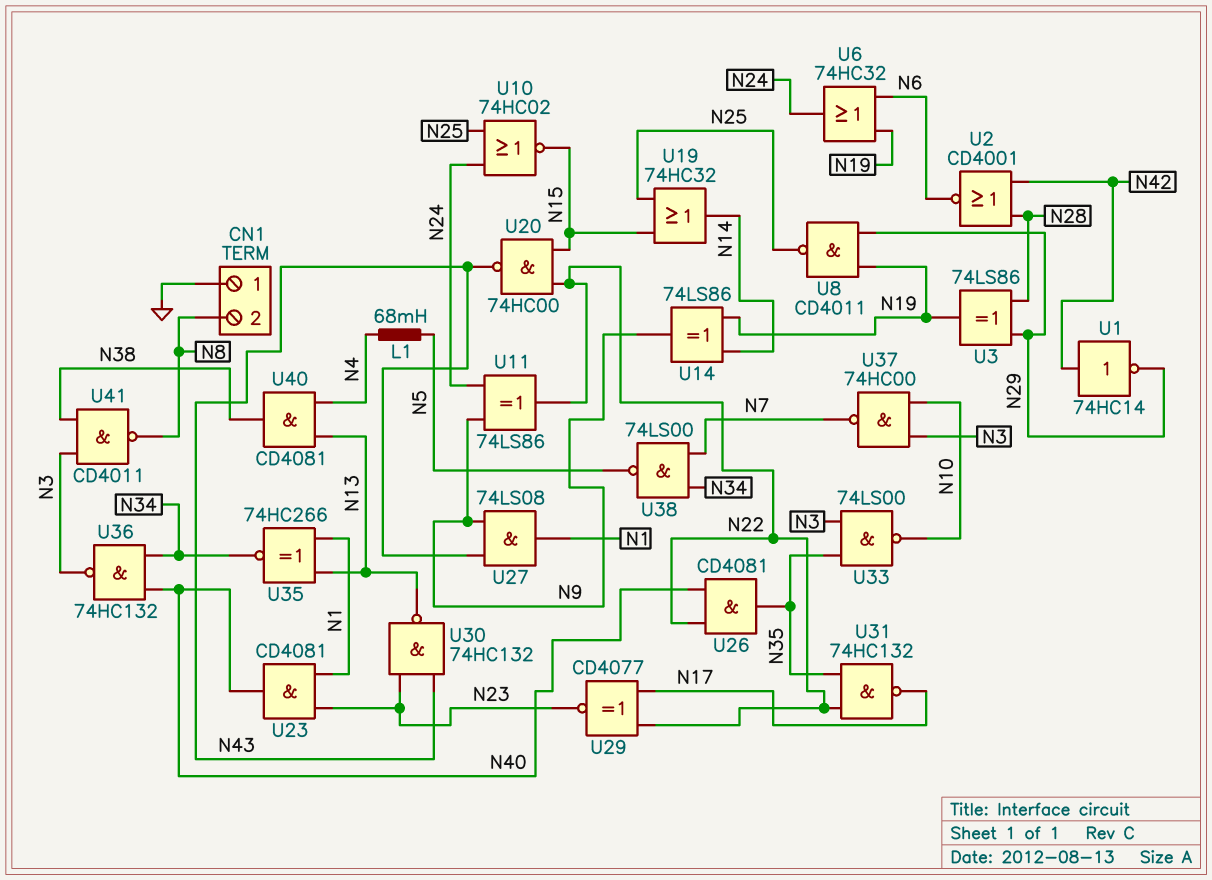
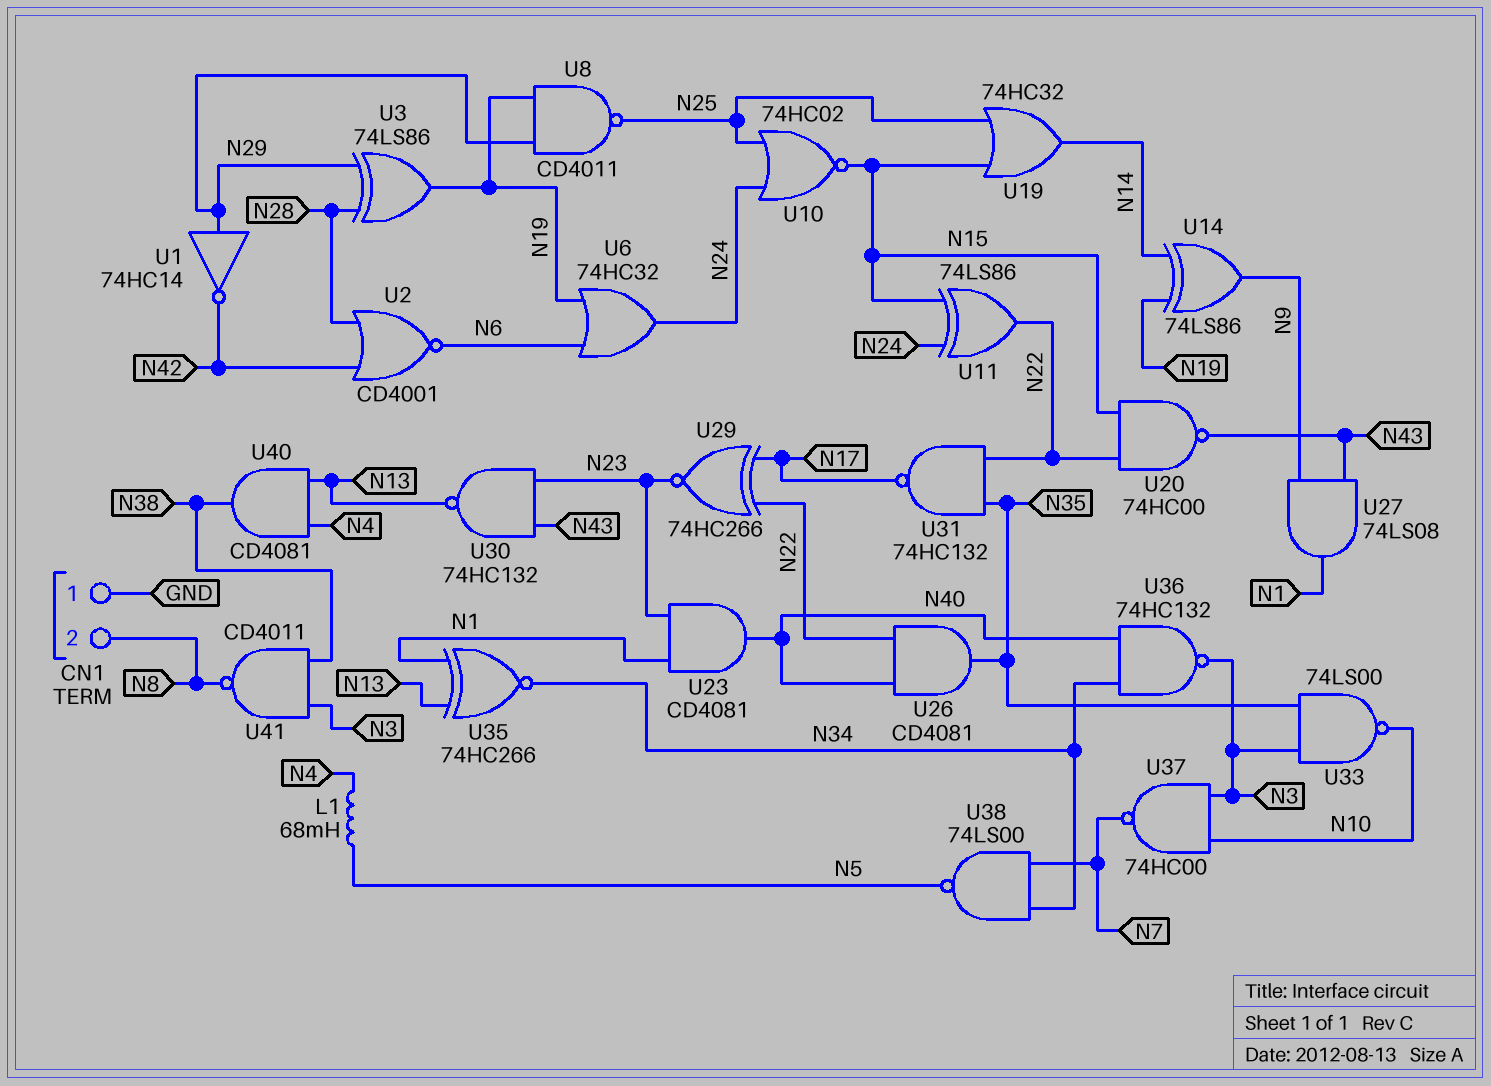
U1: NOT 74HC14 (in N42, out N29) -> NOT 74HC14 (in N29, out N42)
U11: XOR 74LS86 (in N9, in N24, out N22) -> XOR 74LS86 (in N15, in N24, out N22)
U29: XNOR CD4077 (in N17, in N22, out N23) -> XNOR 74HC266 (in N17, in N22, out N23)

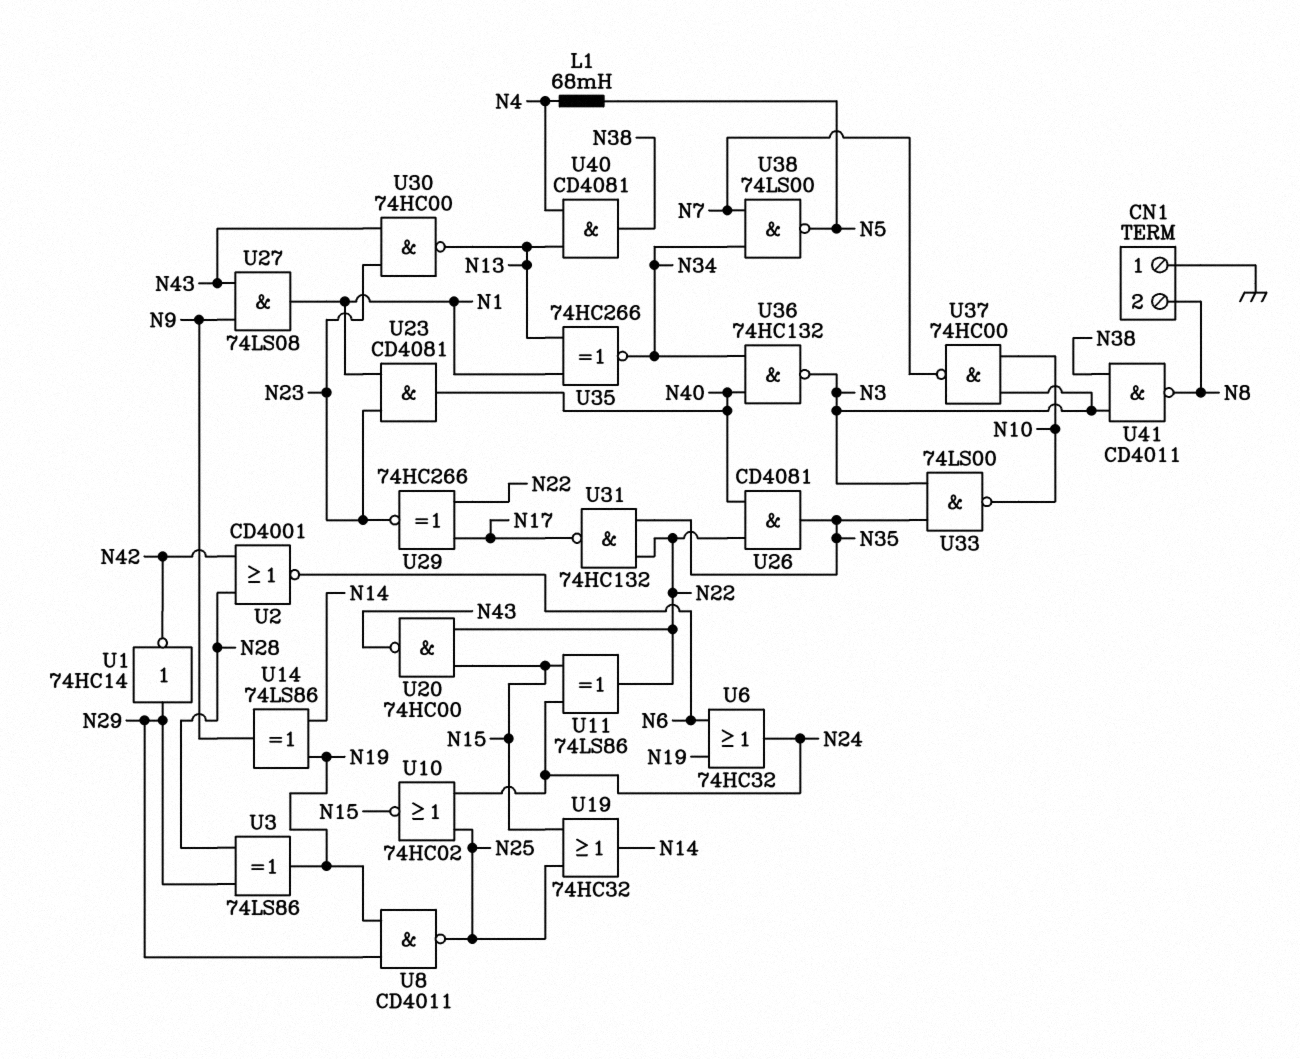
U30: NAND 74HC132 (in N23, in N43, out N13) -> NAND 74HC00 (in N23, in N43, out N13)

